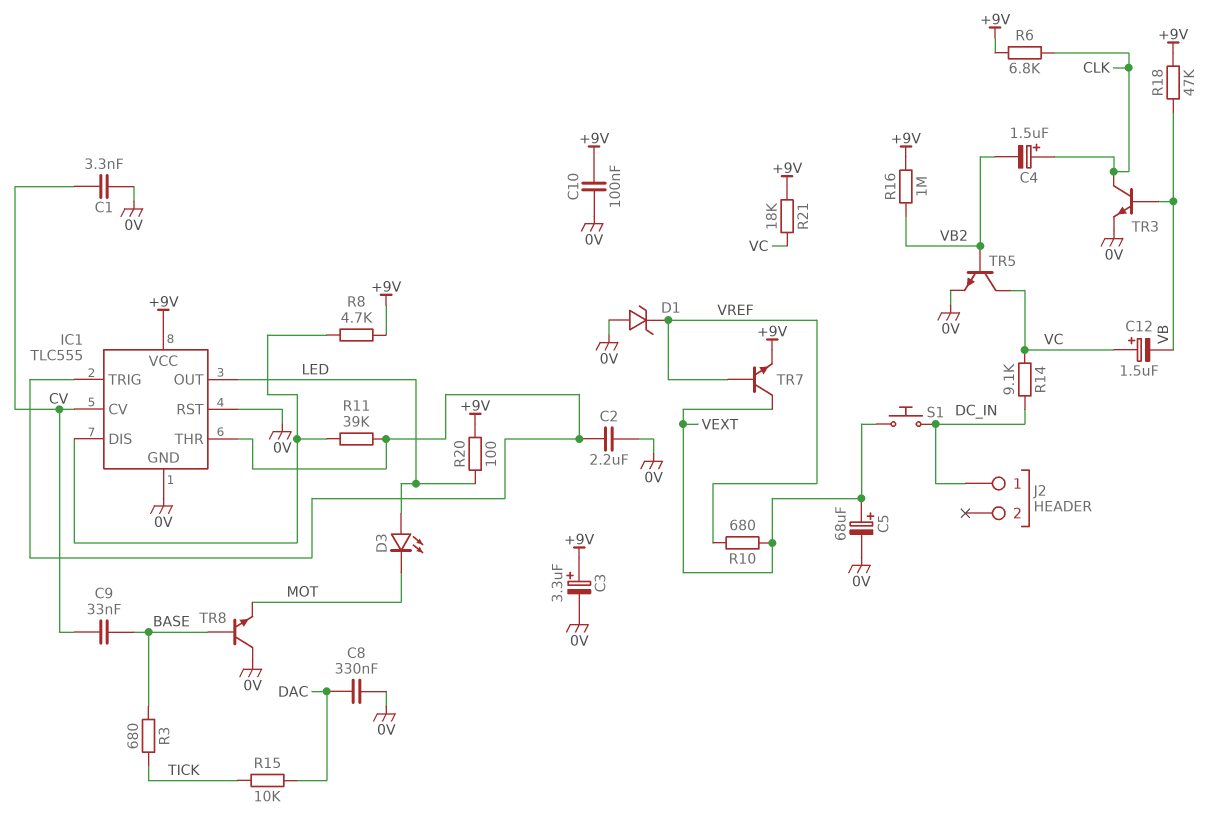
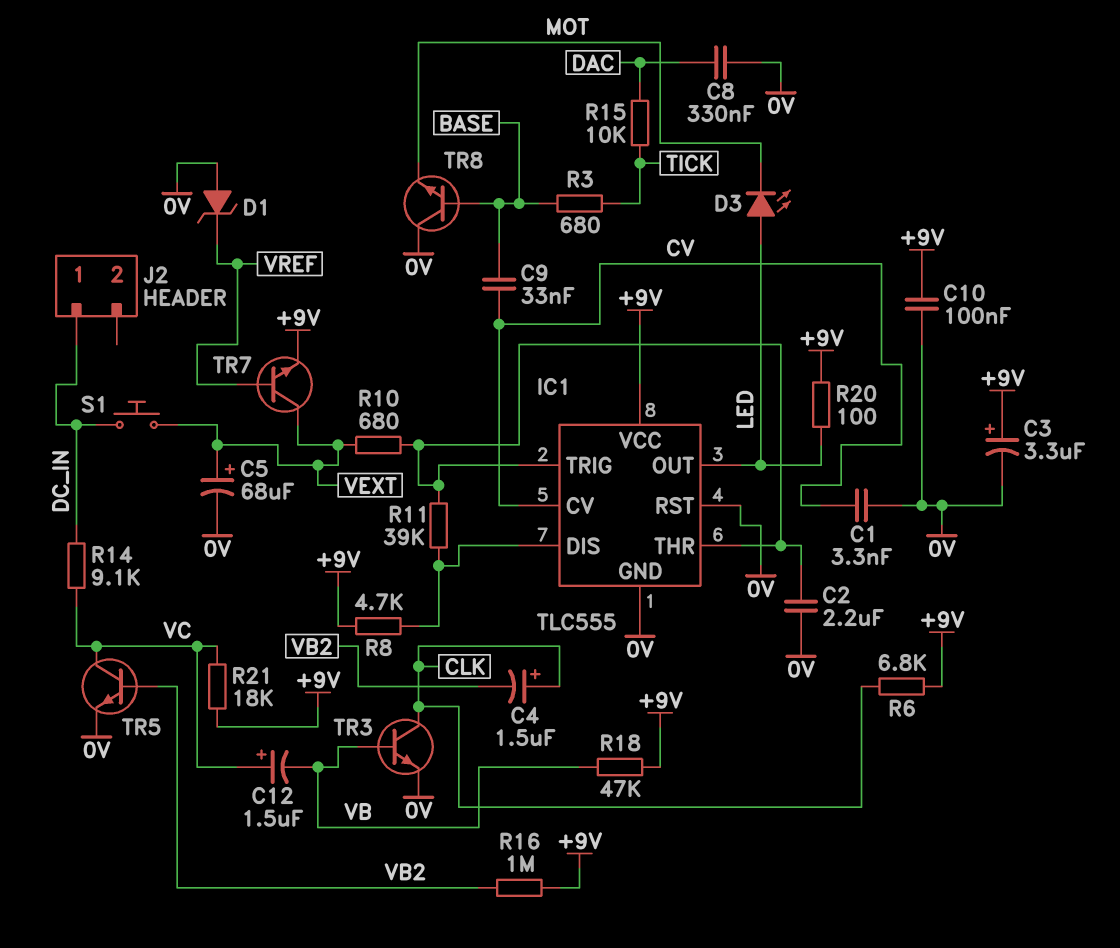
R10: 680 (VEXT, VREF) -> 680 (IC1/THR, VEXT)

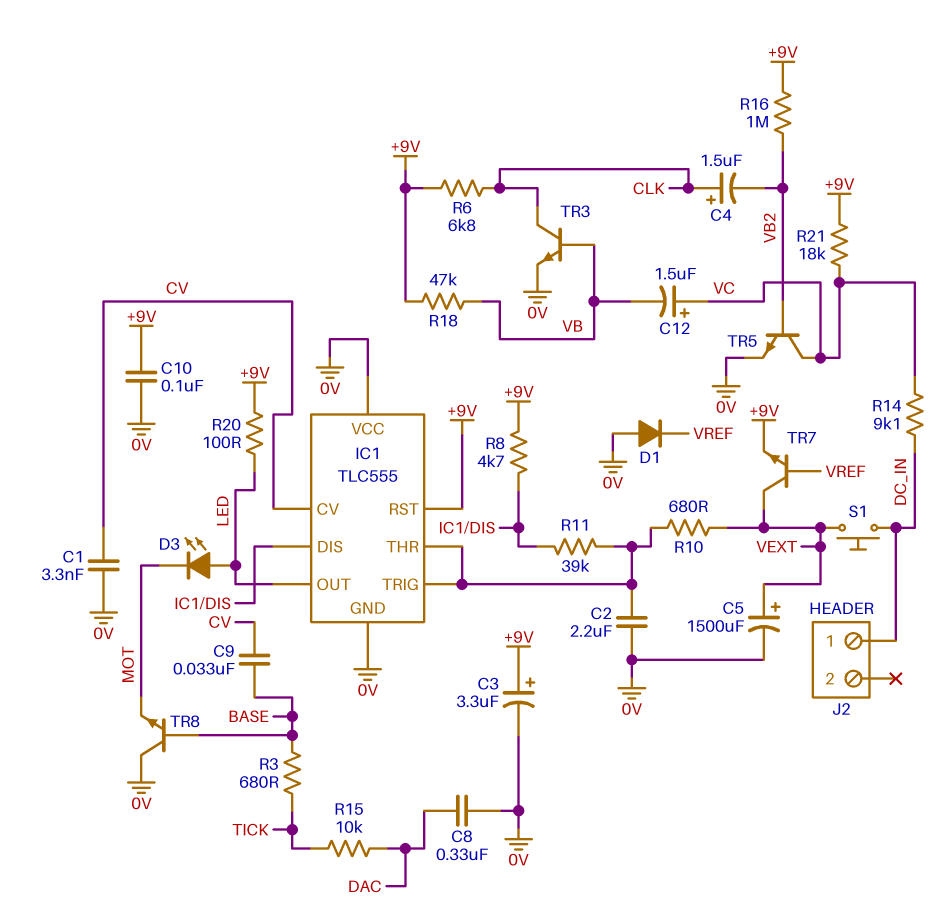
C5: 68uF (plus VEXT, minus 0V) -> 1500uF (plus VEXT, minus 0V)
D1: zener (A 0V, K VREF) -> diode (A 0V, K VREF)
IC1 pin RST: 0V -> +9V
IC1 pin VCC: +9V -> 0V

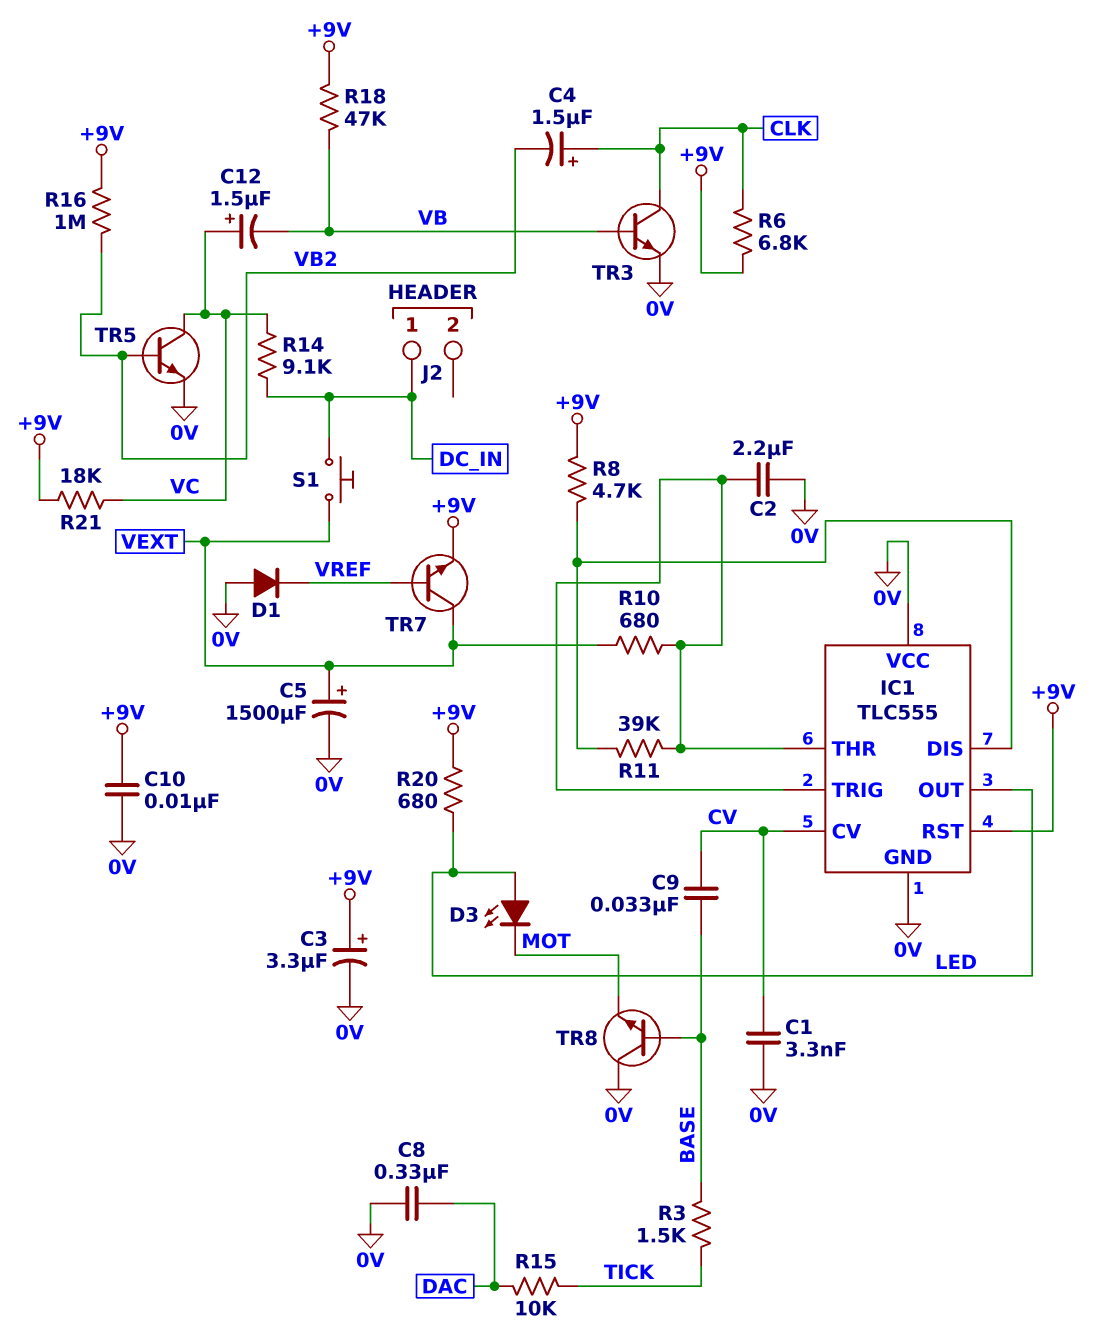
C10: 100nF (+9V, 0V) -> 10nF (+9V, 0V)
R3: 680 (BASE, TICK) -> 1.5k (BASE, TICK)
R20: 100 (+9V, LED) -> 680 (+9V, LED)

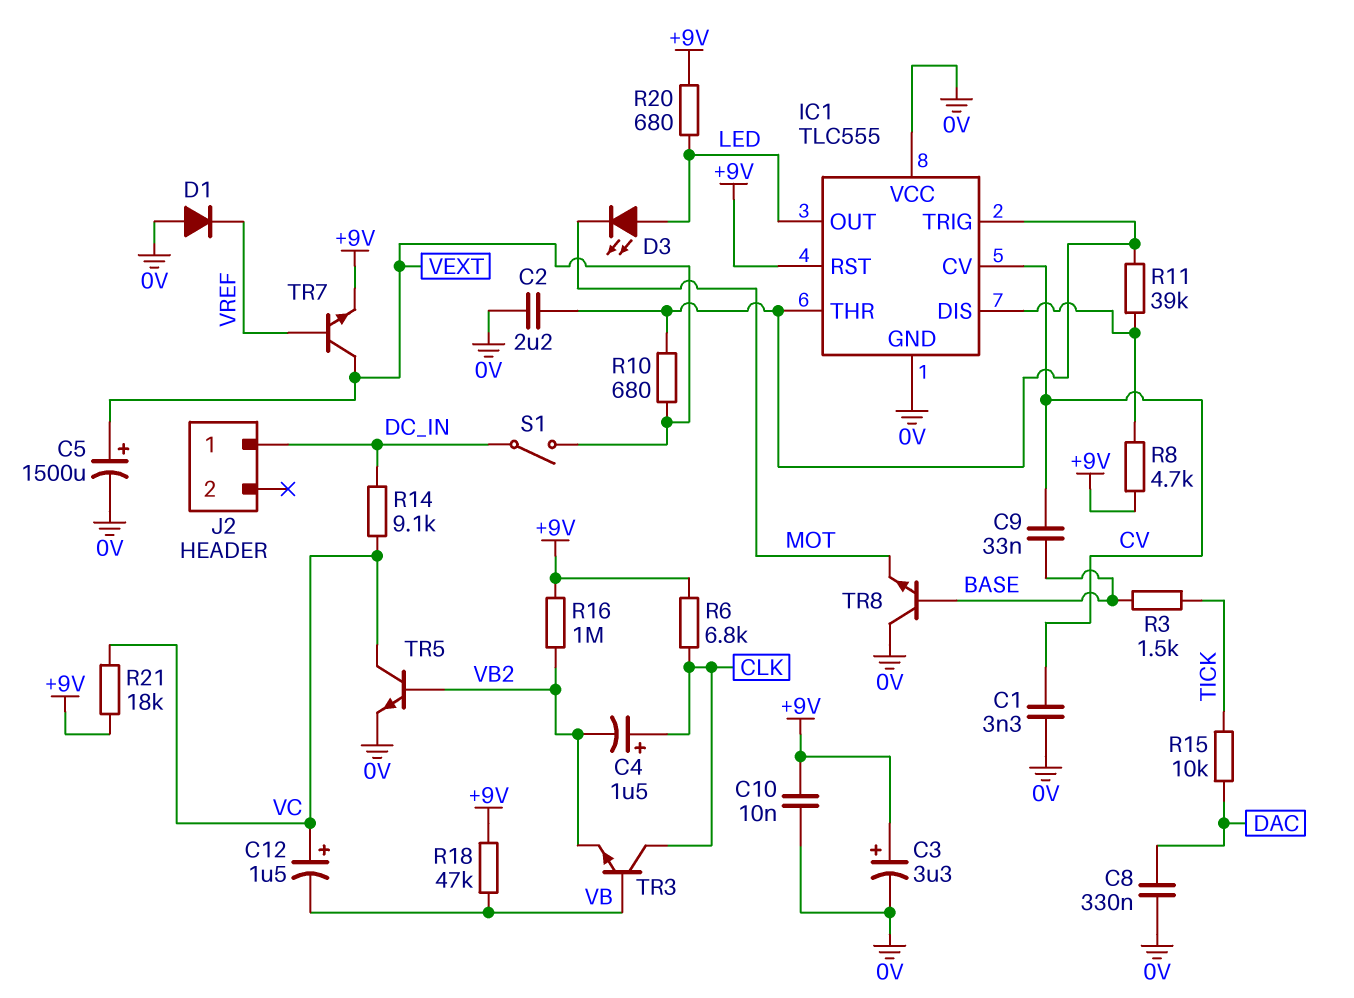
S1: button (DC_IN, VEXT) -> switch (DC_IN, VEXT)
TR3: NPN (B VB, C CLK, E 0V) -> NPN (B VB, C CLK, E VB2)

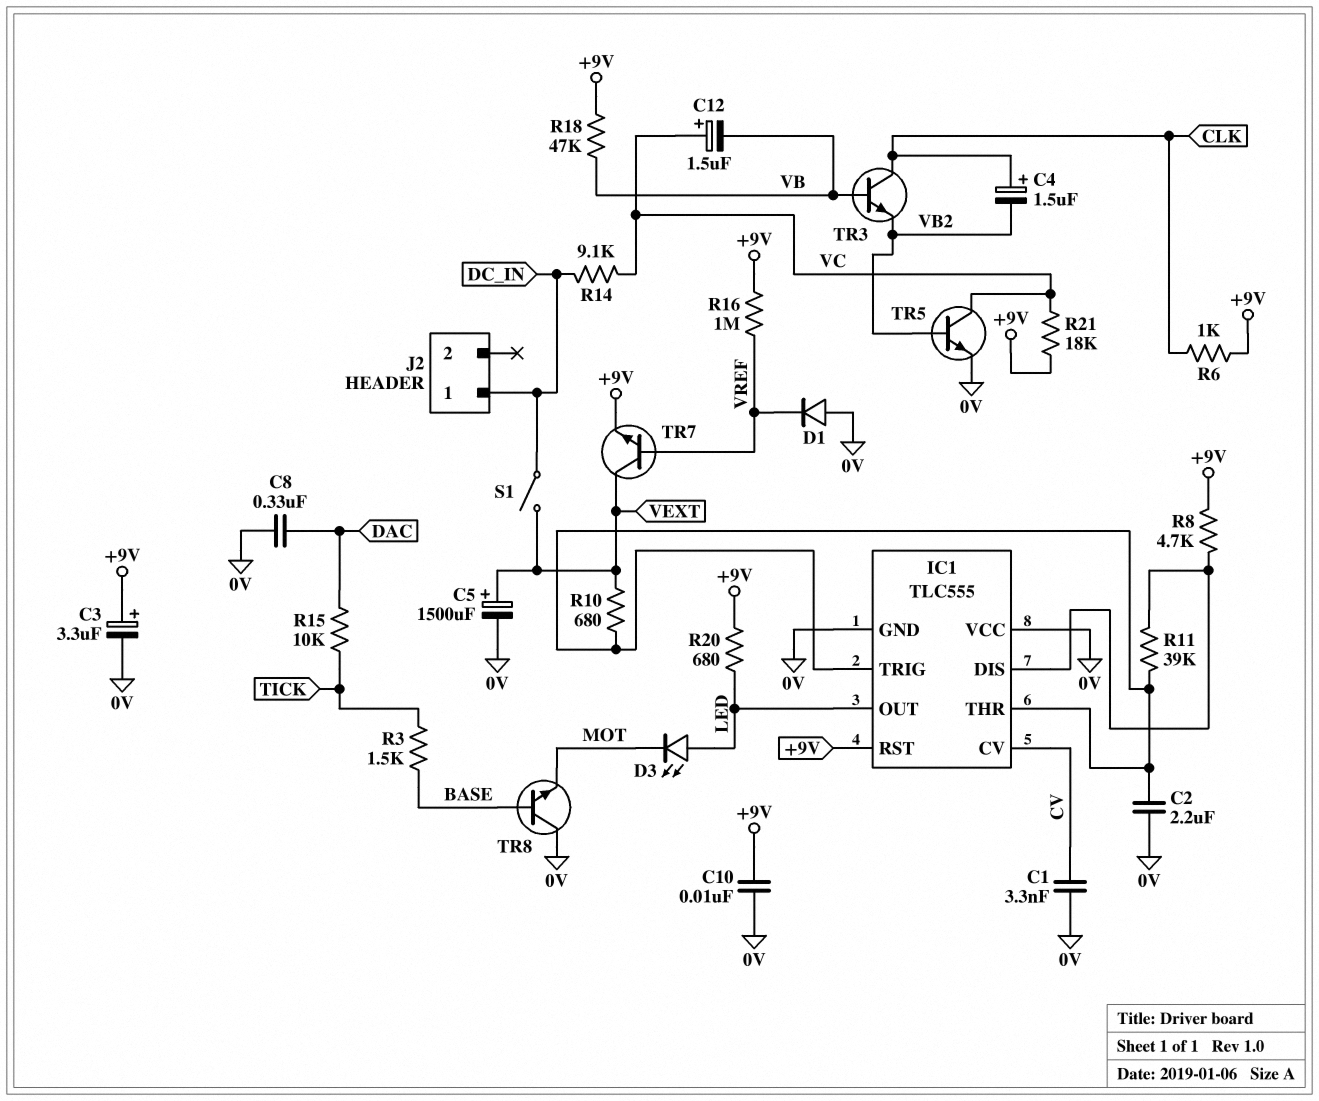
C9: 33nF (BASE, CV) -> none
R6: 6.8k (+9V, CLK) -> 1k (+9V, CLK)
R16: 1M (+9V, VB2) -> 1M (+9V, VREF)

